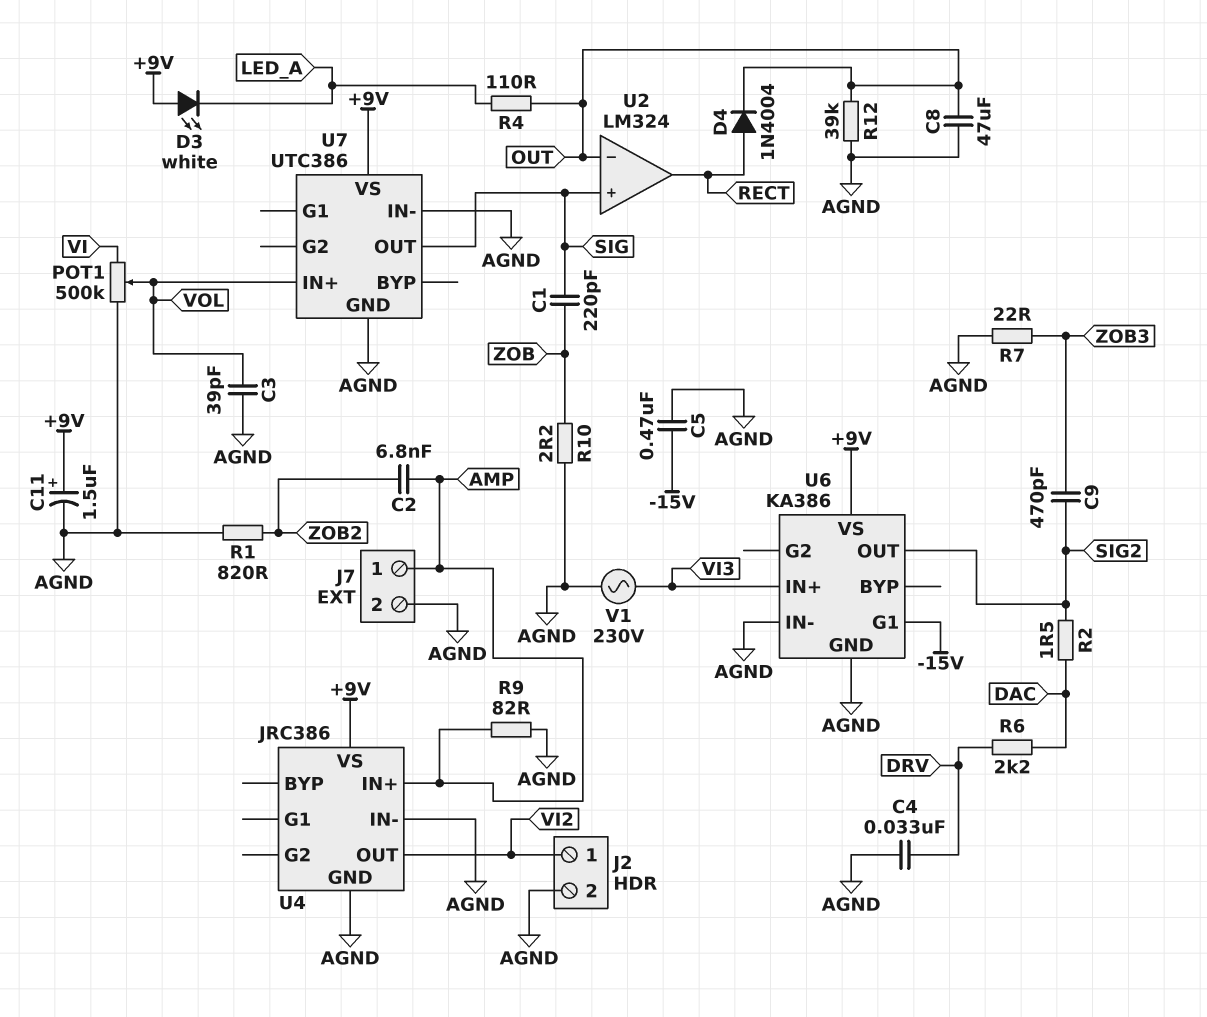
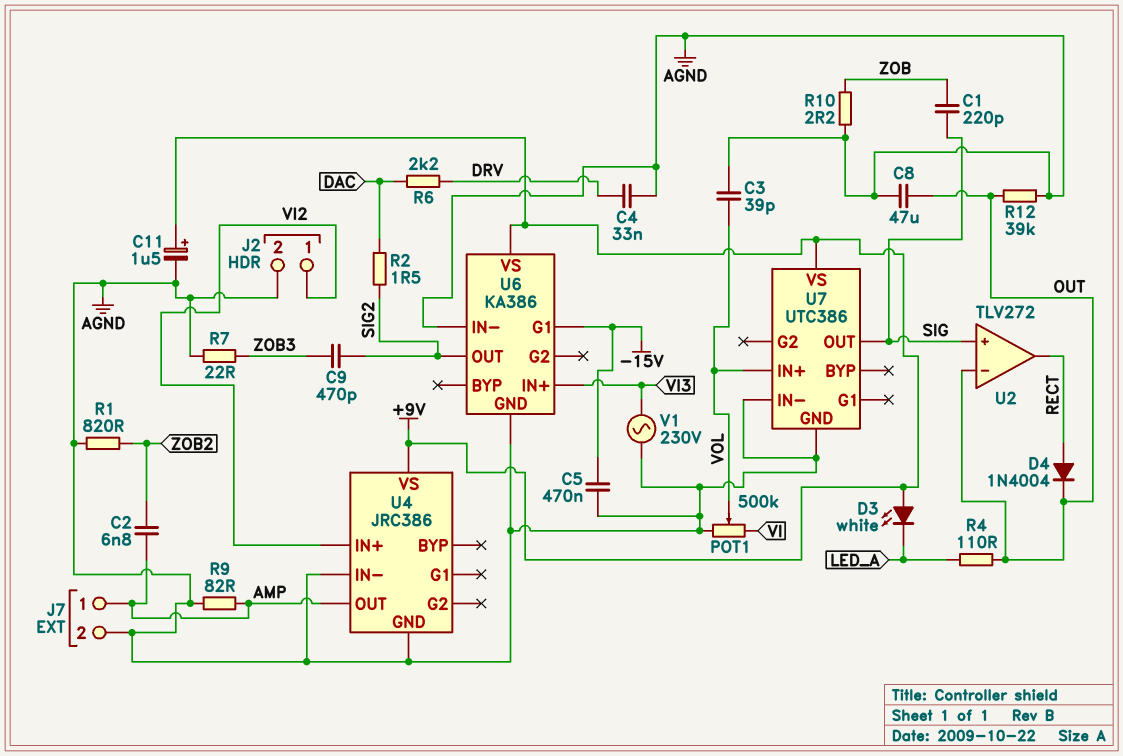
U2: LM324 -> TLV272
U4 pin IN+: AMP -> VI2
U4 pin OUT: VI2 -> AMP

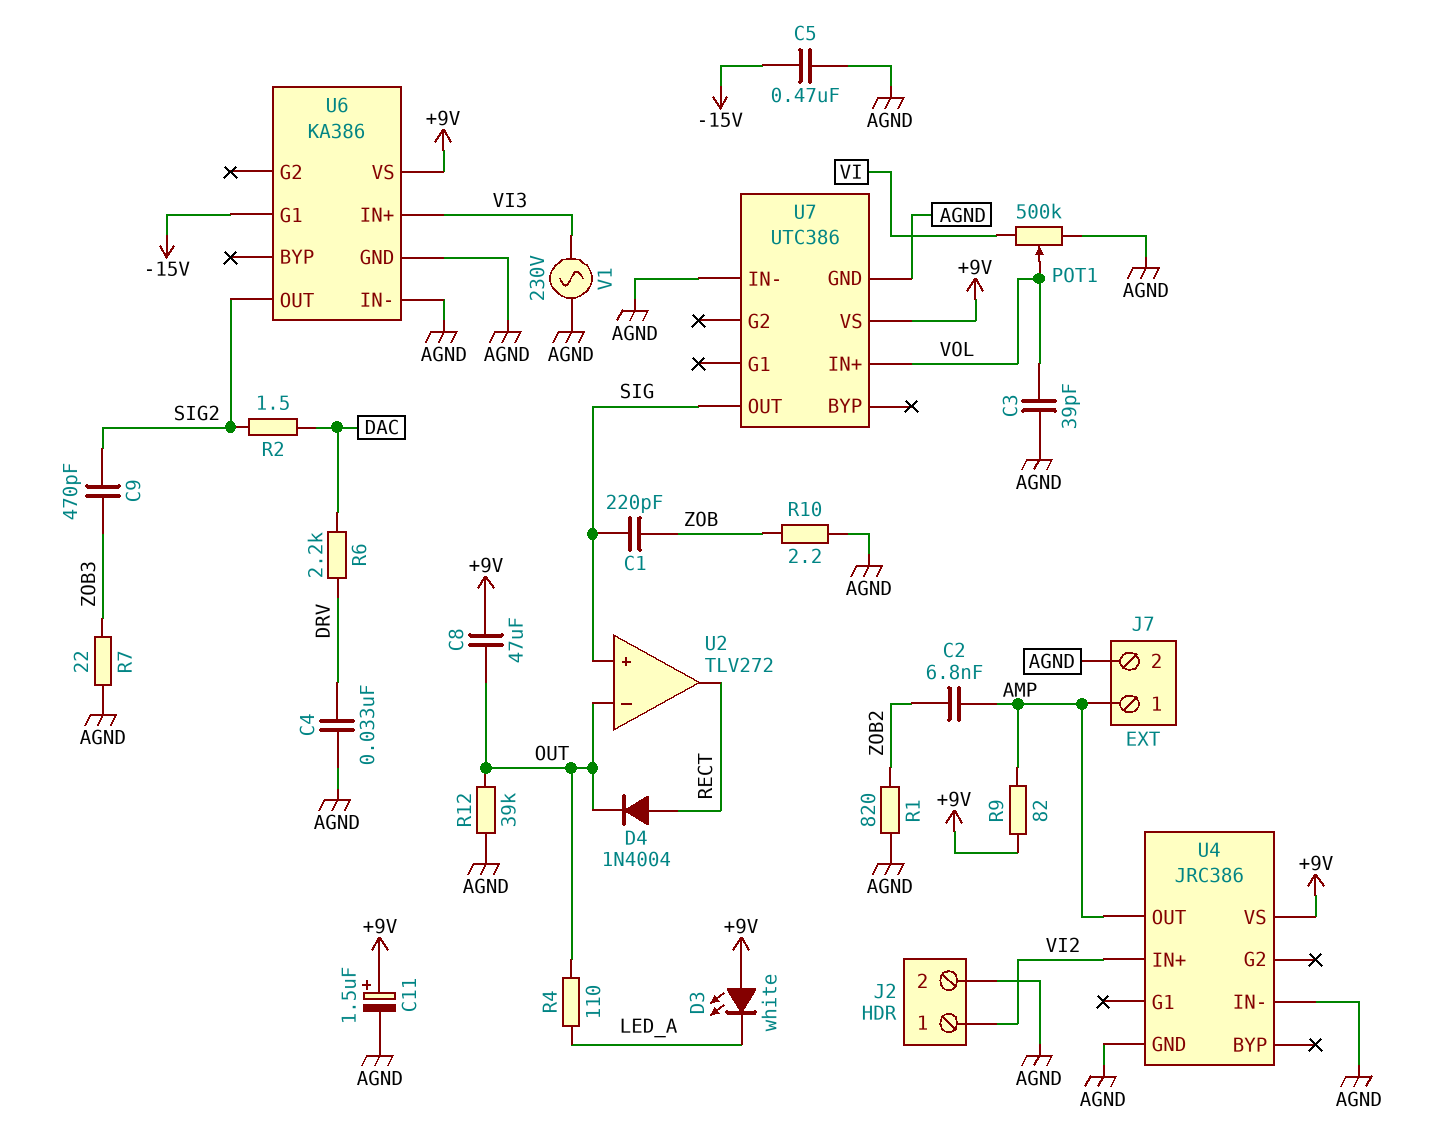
C8: 47uF (AGND, OUT) -> 47uF (+9V, OUT)
R9: 82 (AGND, AMP) -> 82 (+9V, AMP)

